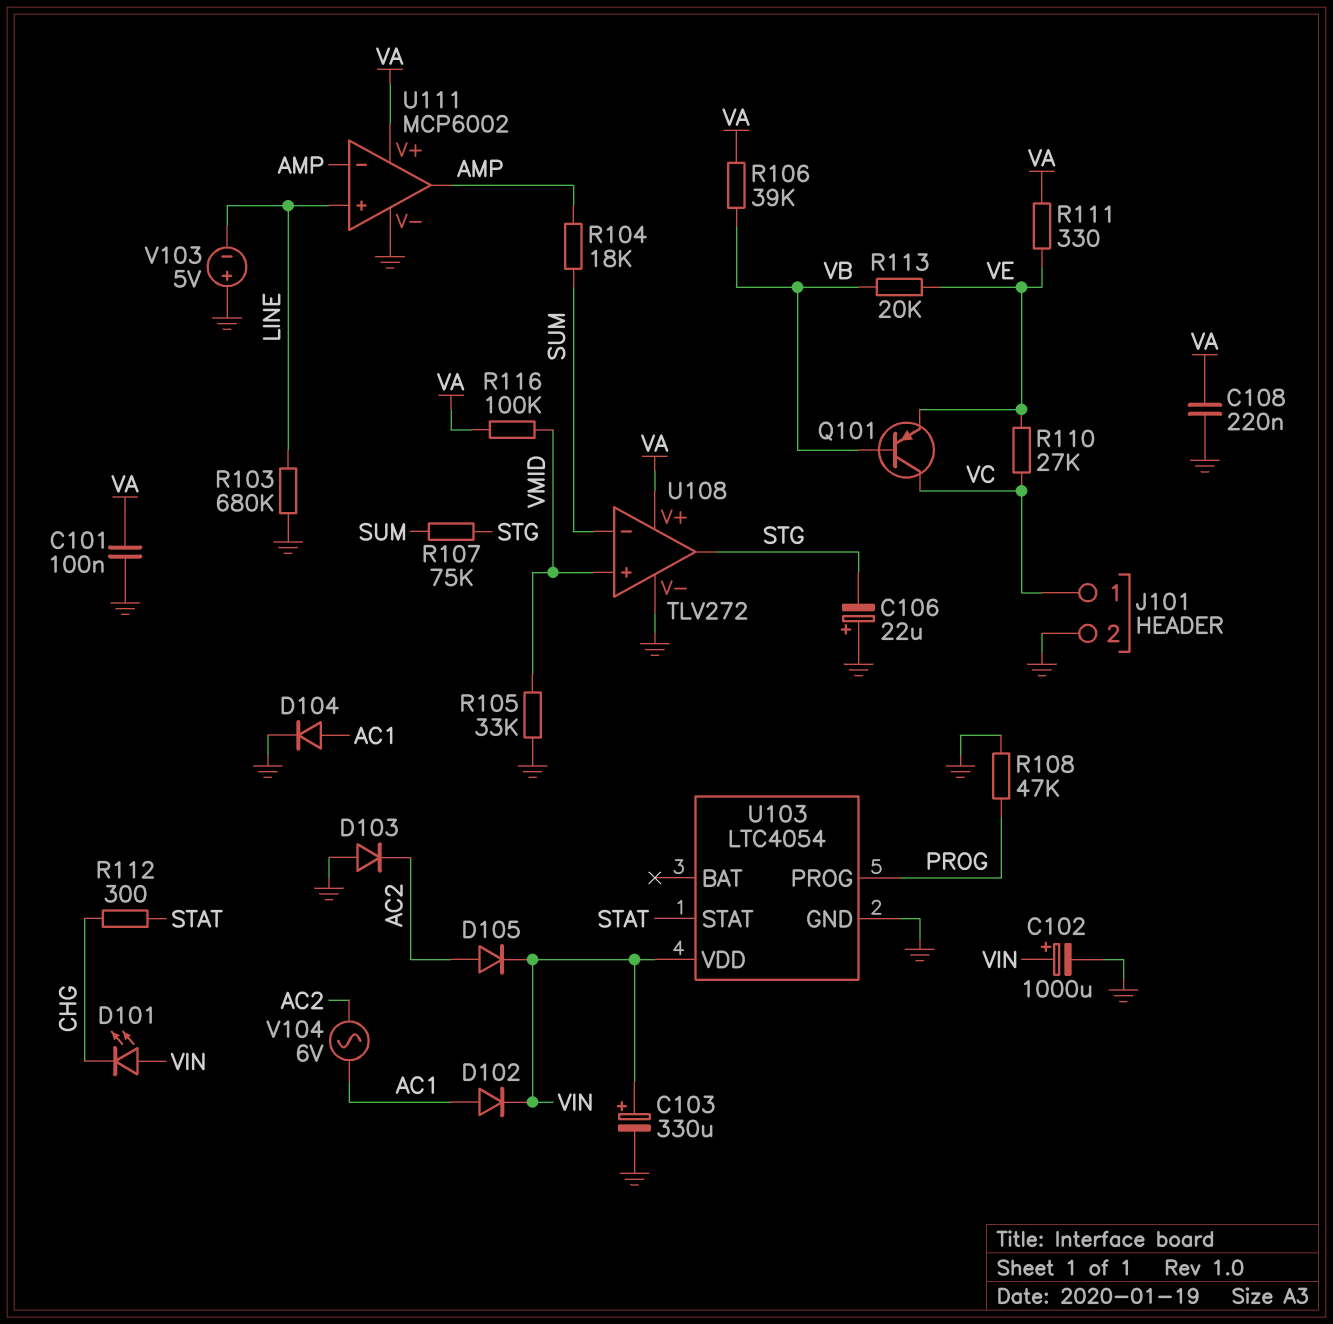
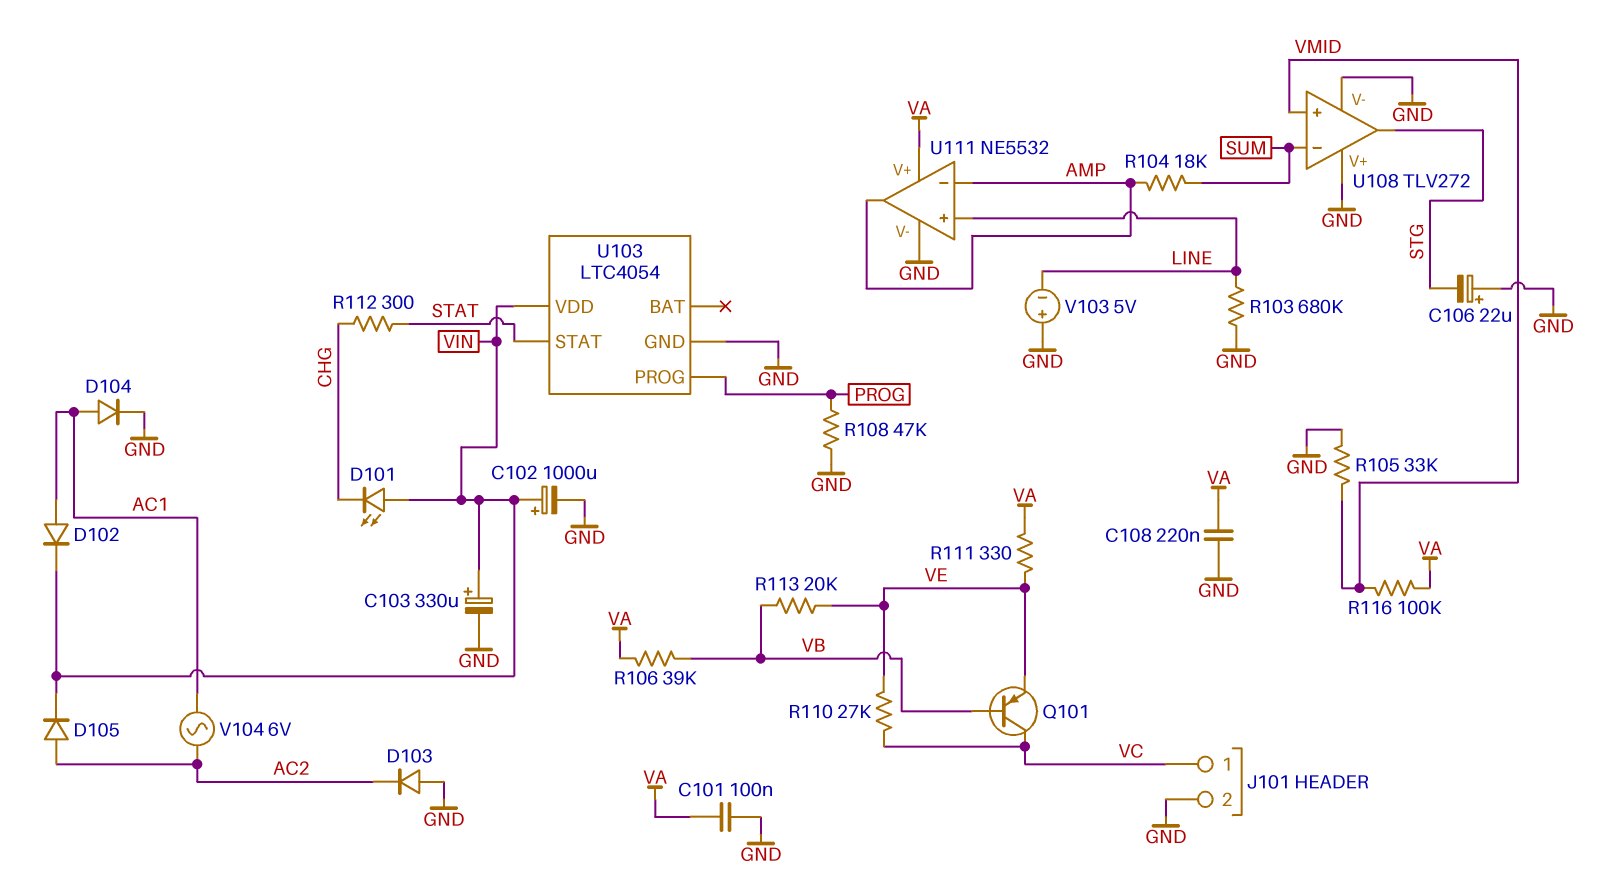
R107: 75k (STG, SUM) -> none
U108 pin V+: VA -> GND
U111: MCP6002 -> NE5532

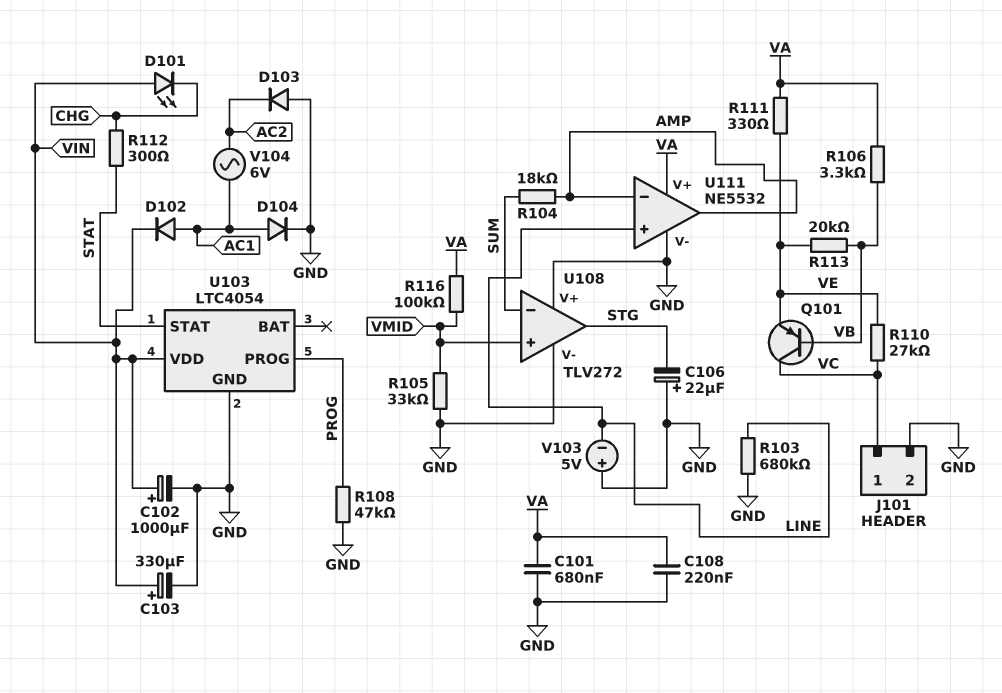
C101: 100nF (GND, VA) -> 680nF (GND, VA)
D105: diode (A AC2, K VIN) -> none
R106: 39k (VA, VB) -> 3.3k (VA, VB)

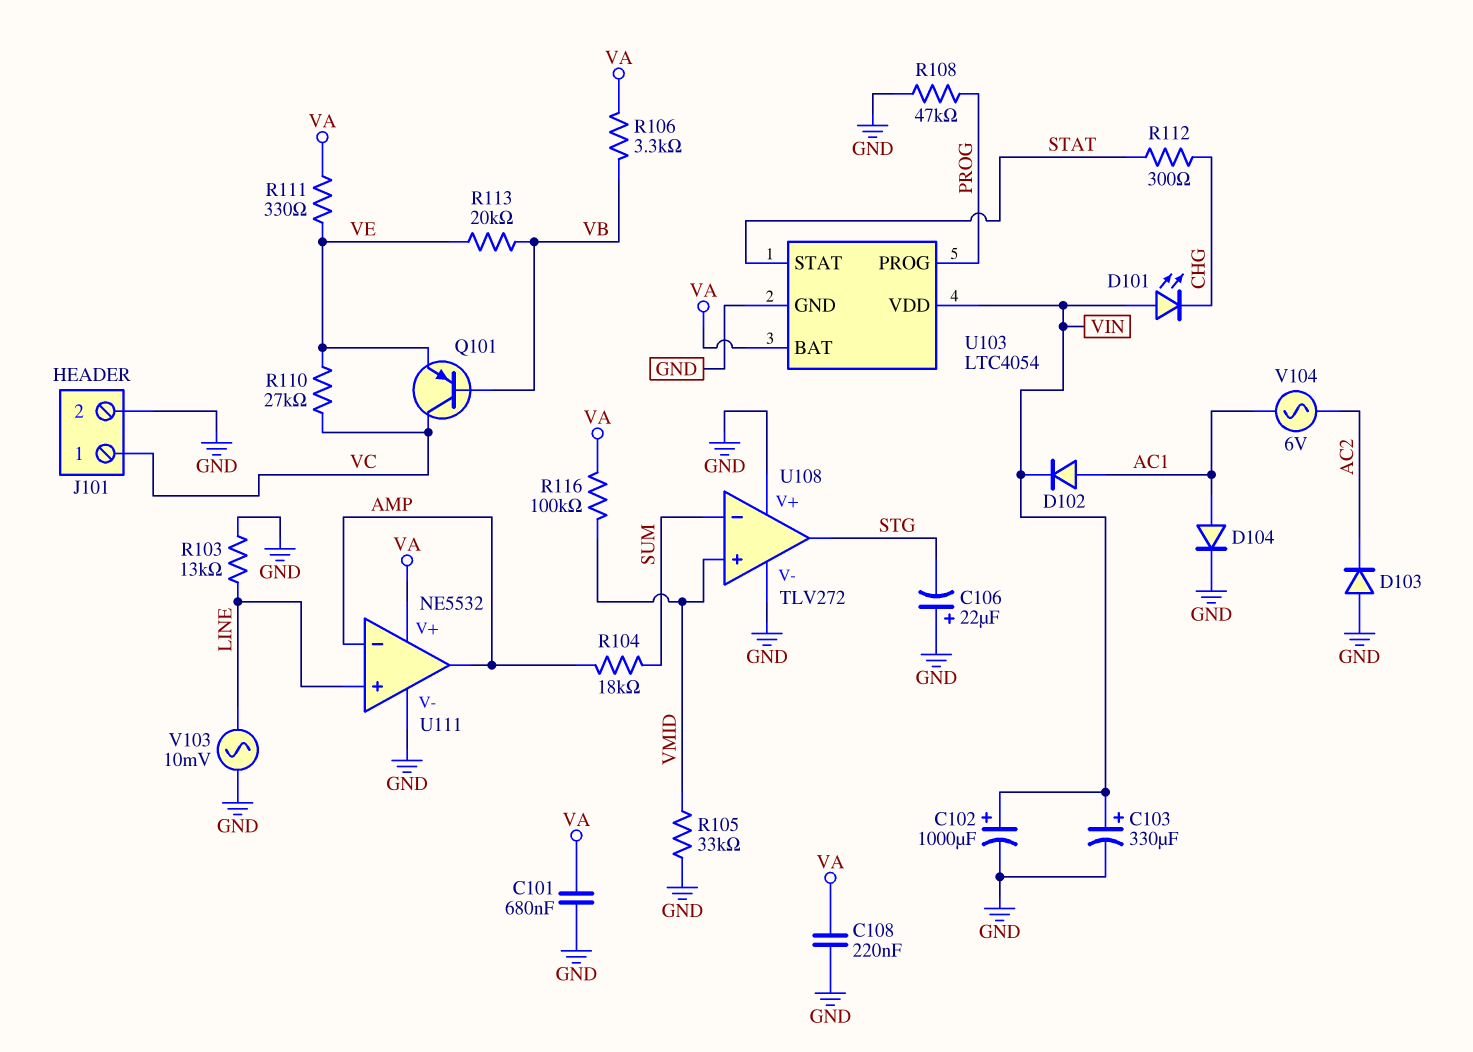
R103: 680k (GND, LINE) -> 13k (GND, LINE)
U103 pin BAT: none -> VA
V103: 5V (plus GND, minus LINE) -> AC 10mV (GND, LINE)

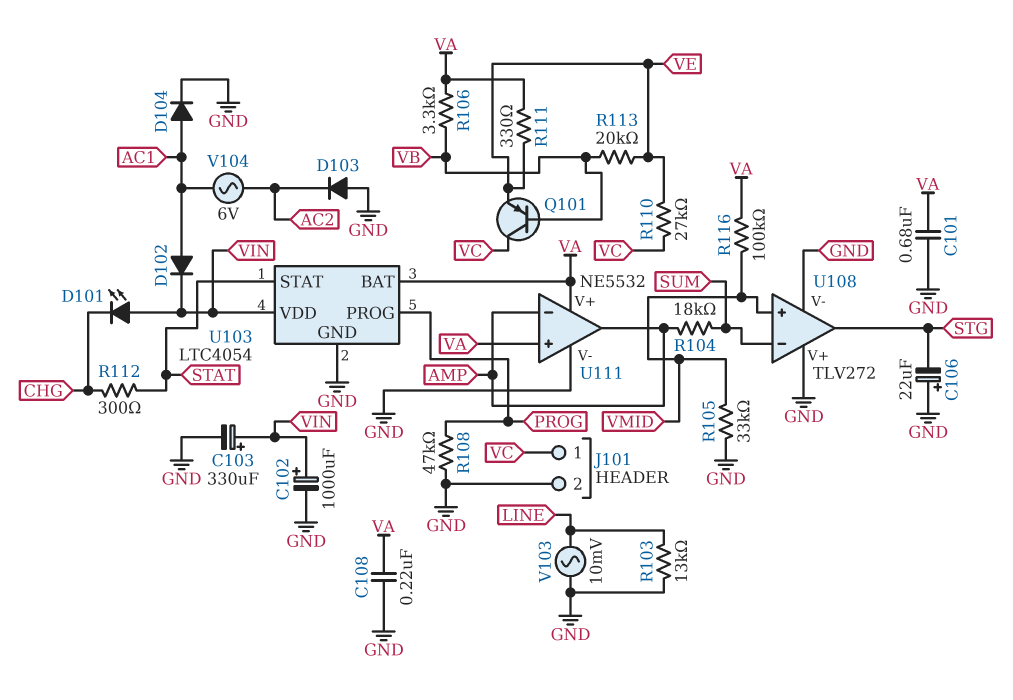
U111 pin in+: LINE -> VA

